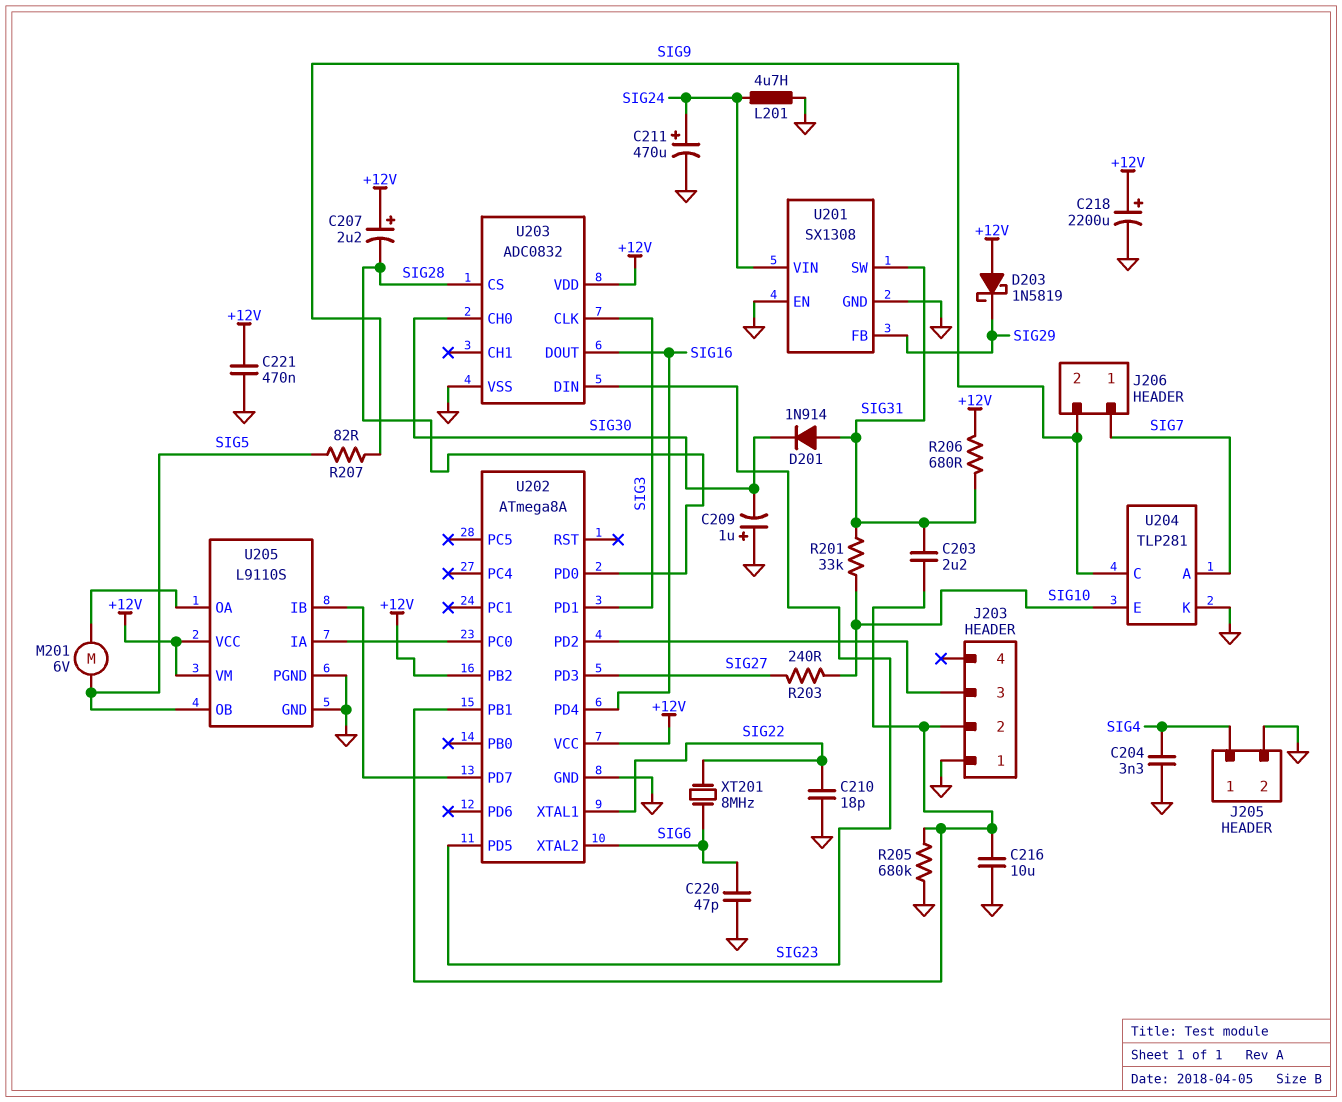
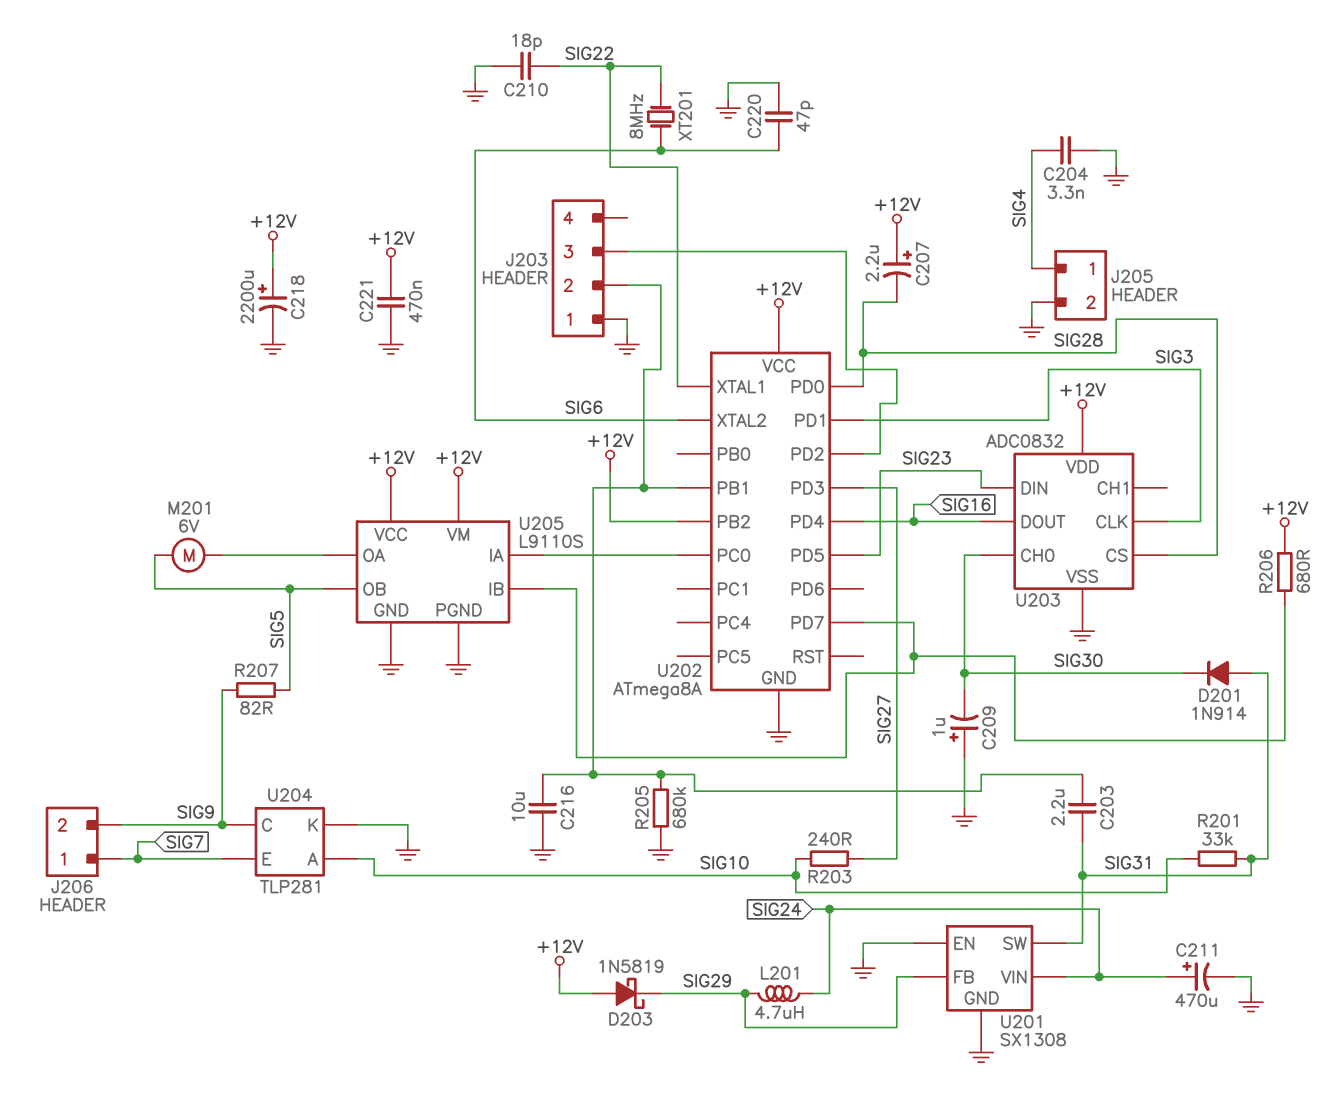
L201: 4.7uH (GND, SIG24) -> 4.7uH (SIG24, SIG29)
R206: 680 (+12V, SIG31) -> 680 (+12V, U202/PD7)
U204 pin A: SIG7 -> SIG10
U204 pin E: SIG10 -> SIG7

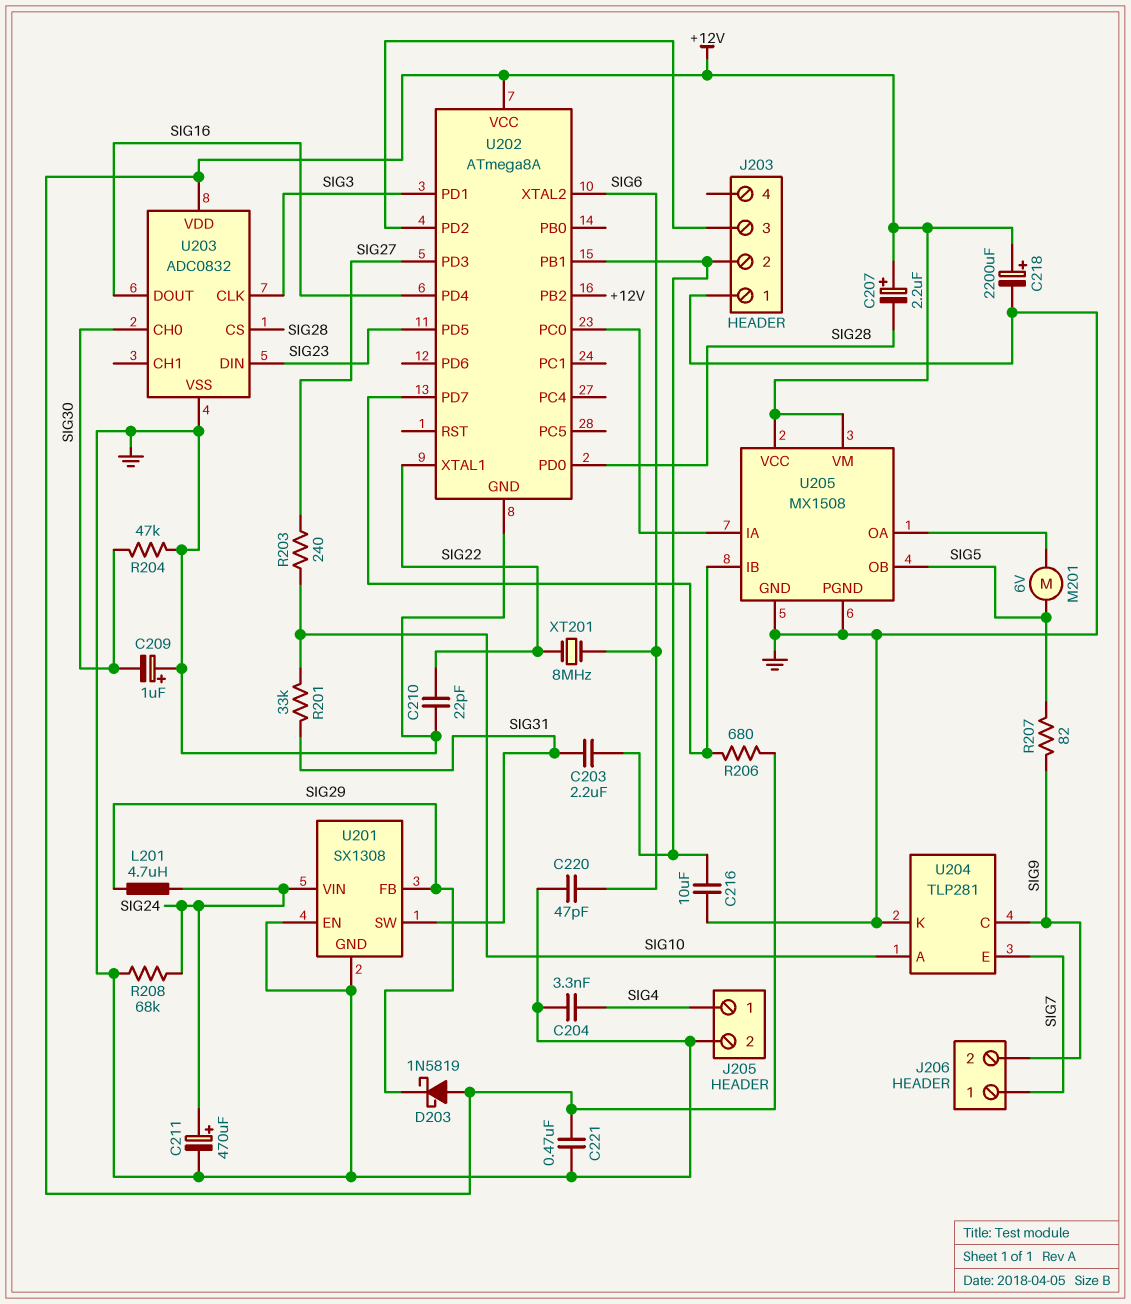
C210: 18pF (GND, SIG22) -> 22pF (GND, SIG22)
D201: diode 1N914 (A SIG31, K SIG30) -> none
R204: none -> 47k (GND, SIG30)
R205: 680k (GND, J203/2) -> none
R208: none -> 68k (GND, SIG24)
U205: L9110S -> MX1508

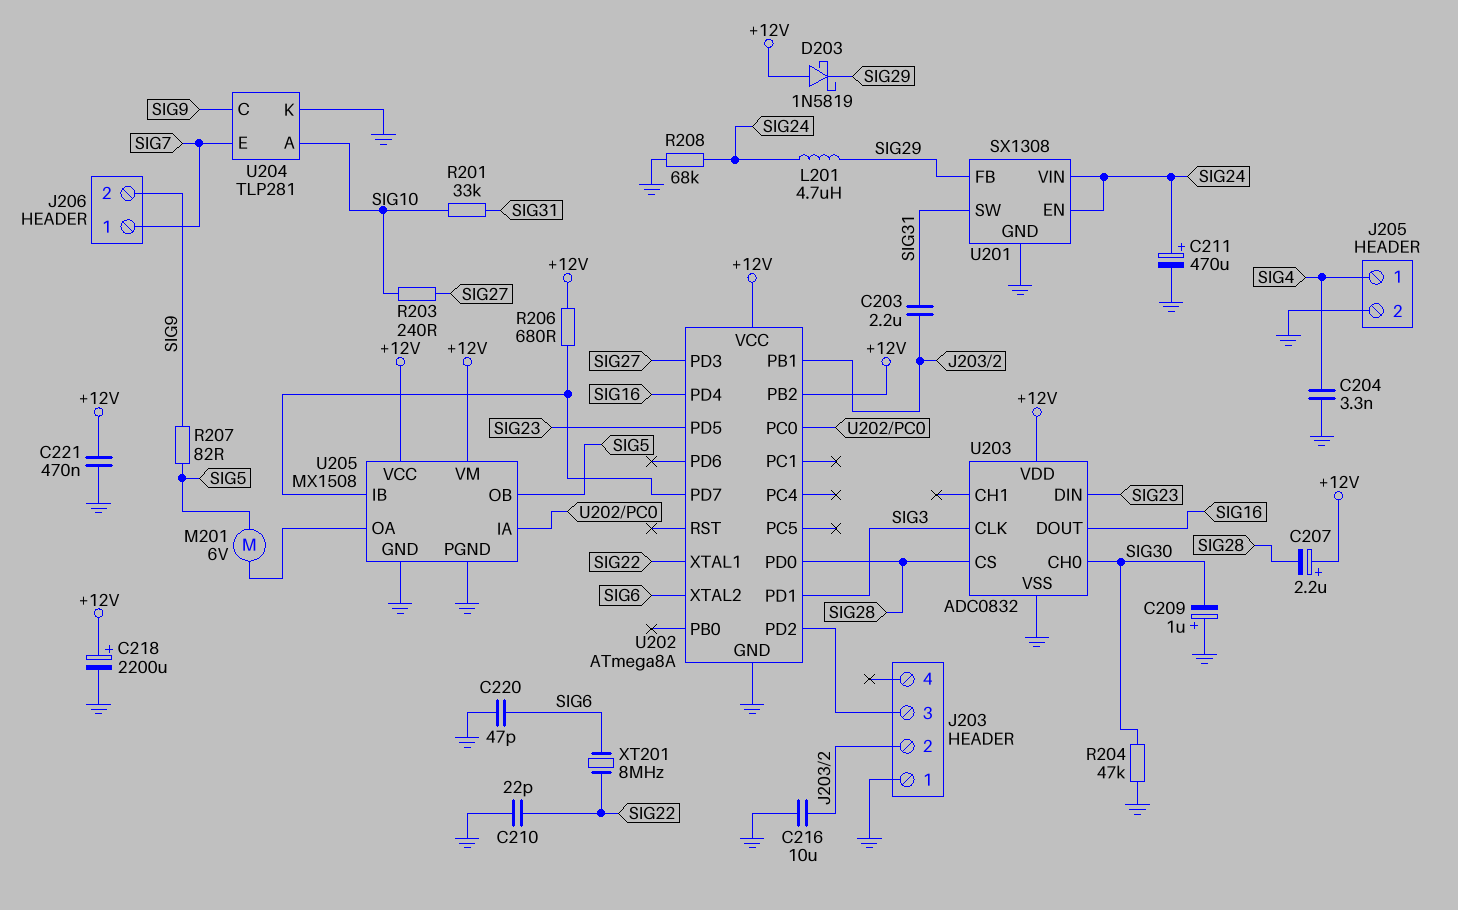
U201 pin EN: GND -> SIG24

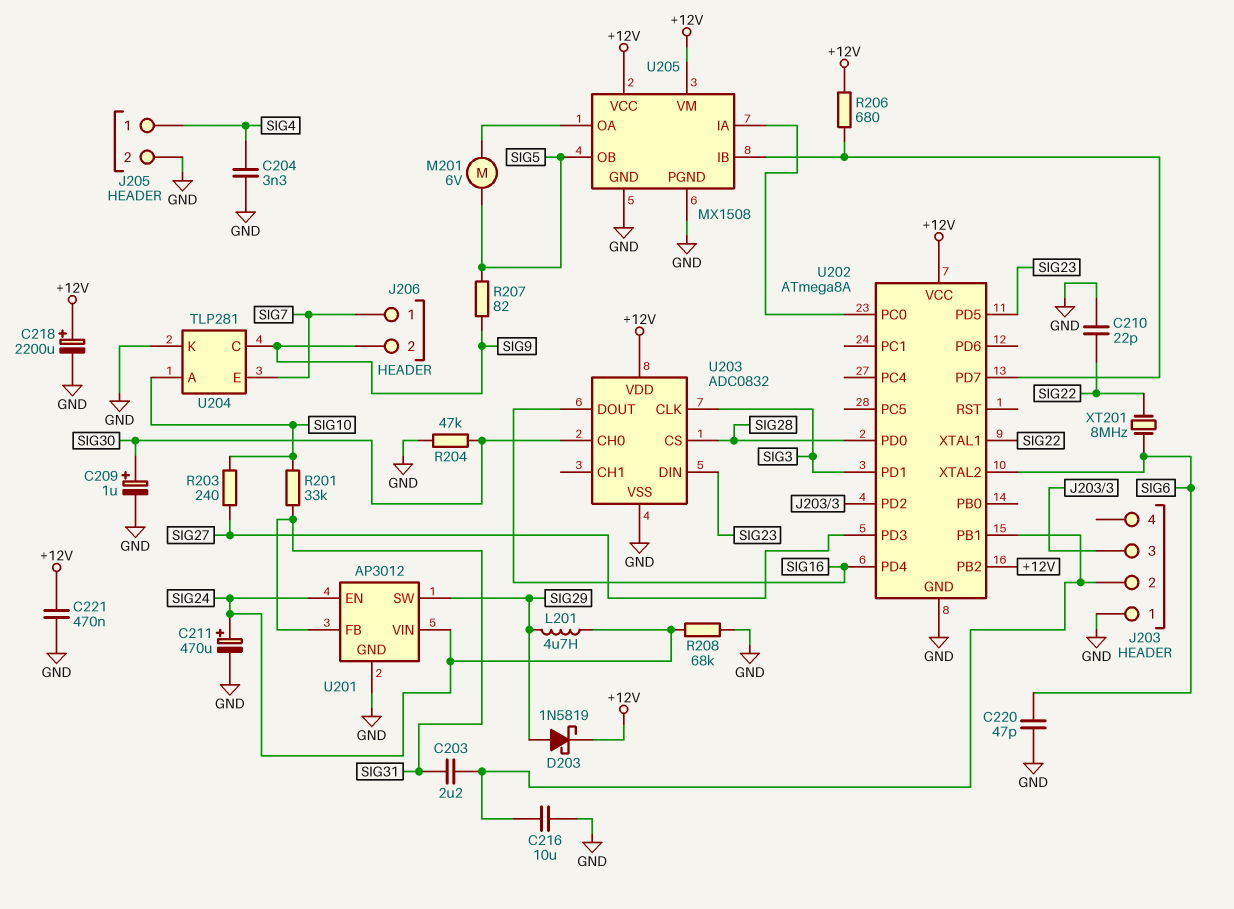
C207: 2.2uF (plus +12V, minus SIG28) -> none
C209: 1uF (plus GND, minus SIG30) -> 1uF (plus SIG30, minus GND)
D203: schottky 1N5819 (A +12V, K SIG29) -> schottky 1N5819 (A SIG29, K +12V)
U201: SX1308 -> AP3012
U201 pin FB: SIG29 -> SIG31
U201 pin SW: SIG31 -> SIG29

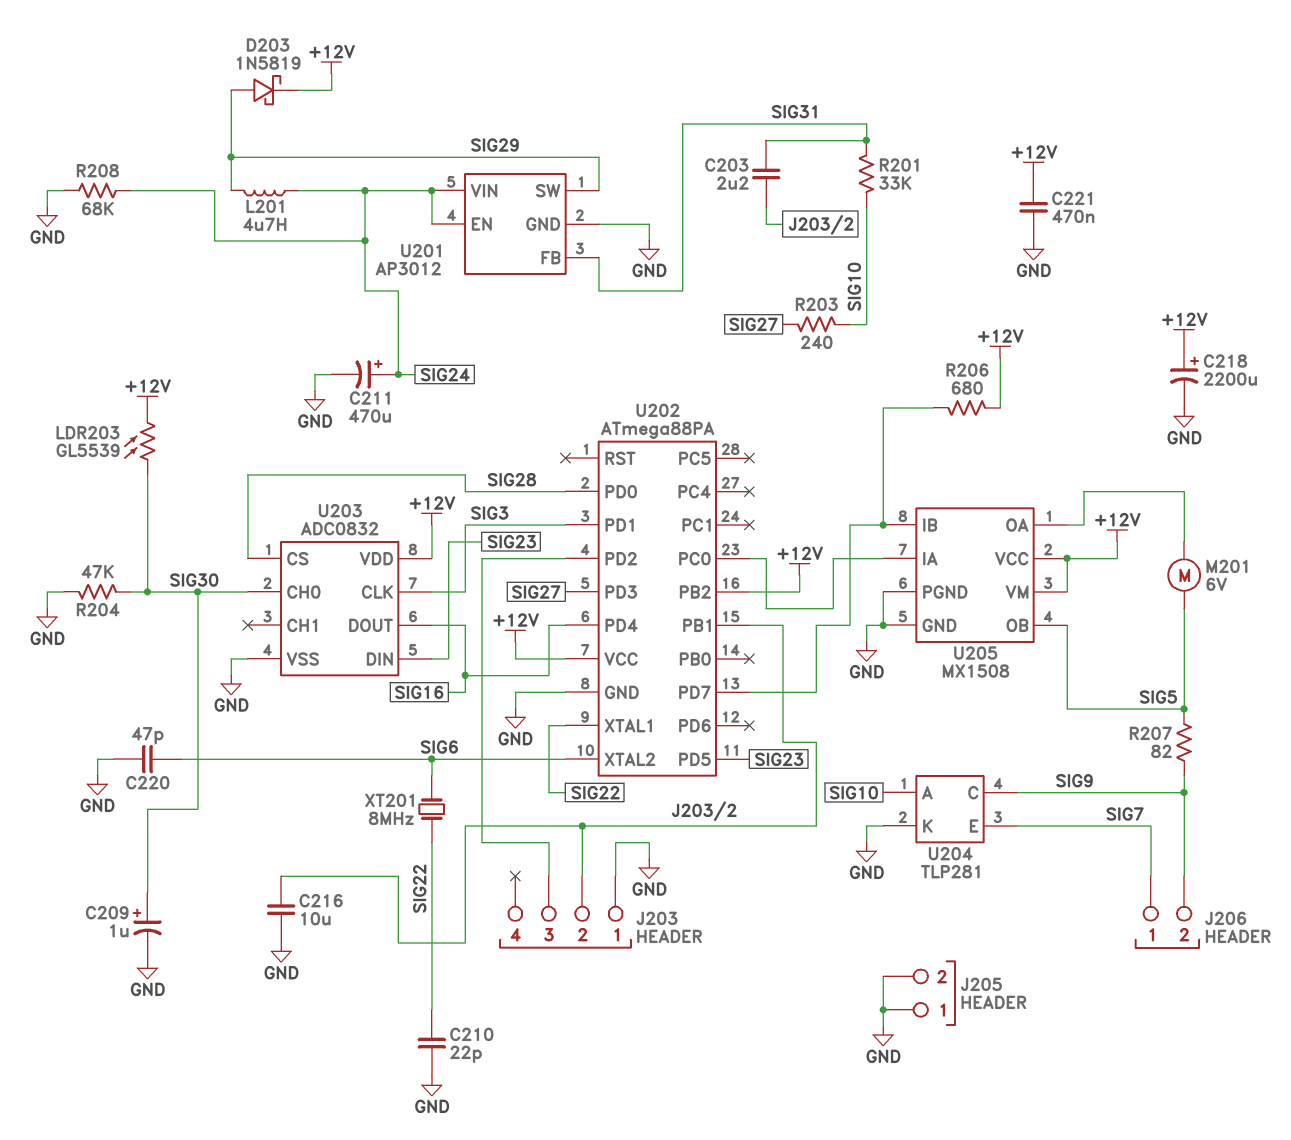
C204: 3.3nF (GND, SIG4) -> none
J205 pin 1: SIG4 -> GND
LDR203: none -> GL5539 (+12V, SIG30)
U202: ATmega8A -> ATmega88PA

